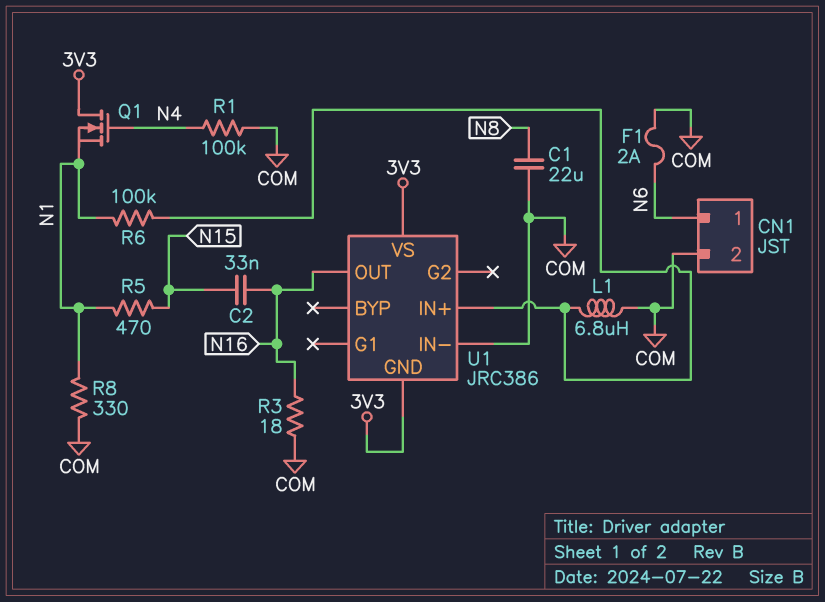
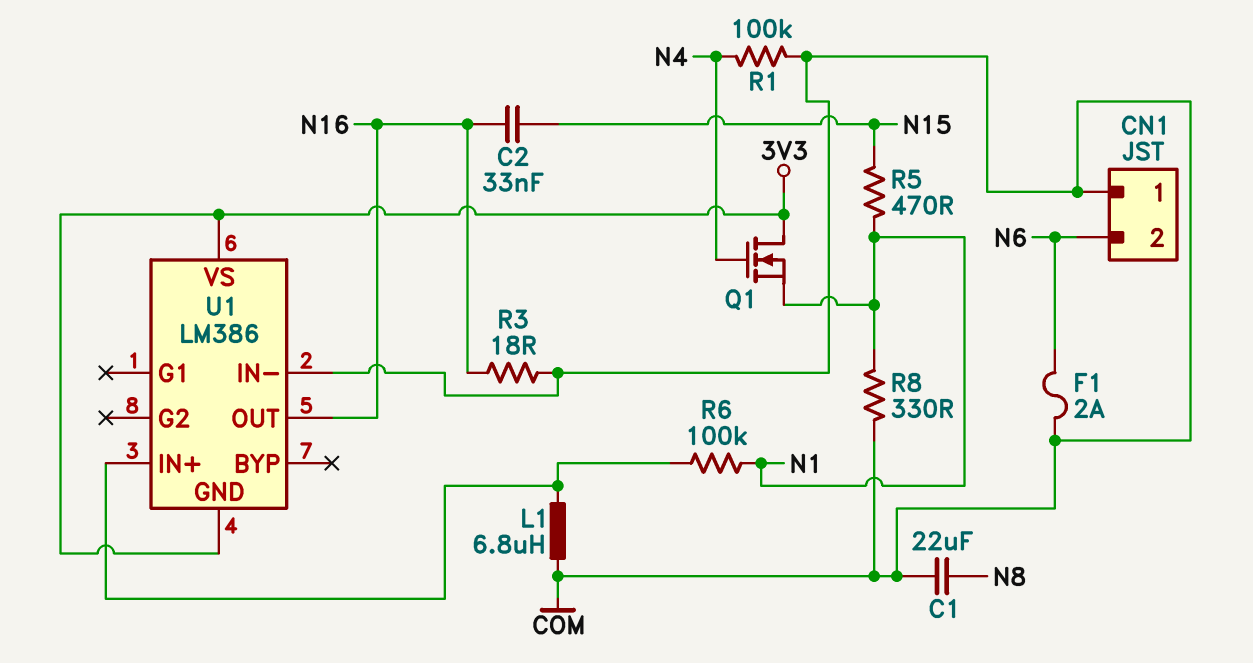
CN1 pin 1: N6 -> COM
CN1 pin 2: COM -> N6
U1: JRC386 -> LM386

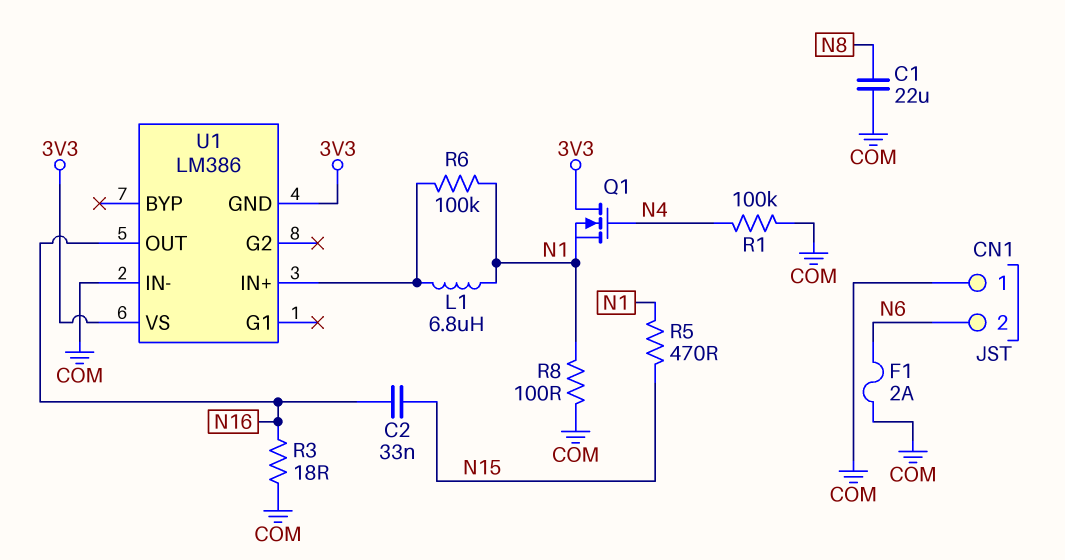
L1: 6.8uH (COM, U1/IN+) -> 6.8uH (N1, U1/IN+)
R8: 330 (COM, N1) -> 100 (COM, N1)

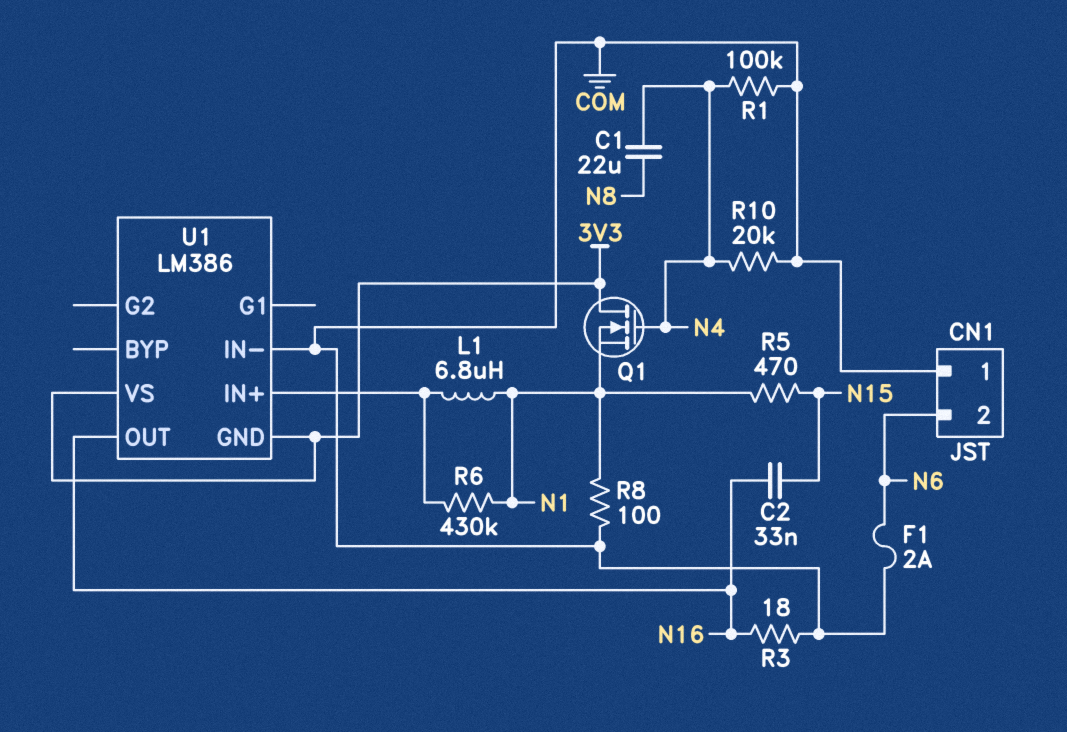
C1: 22uF (COM, N8) -> 22uF (N4, N8)
R6: 100k (N1, U1/IN+) -> 430k (N1, U1/IN+)
R10: none -> 20k (COM, N4)

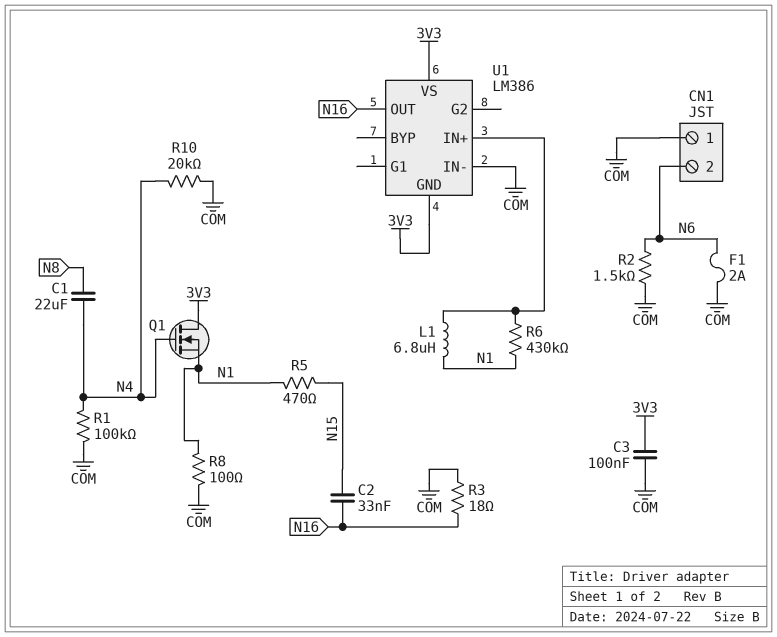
C3: none -> 100nF (3V3, COM)
R2: none -> 1.5k (COM, N6)

